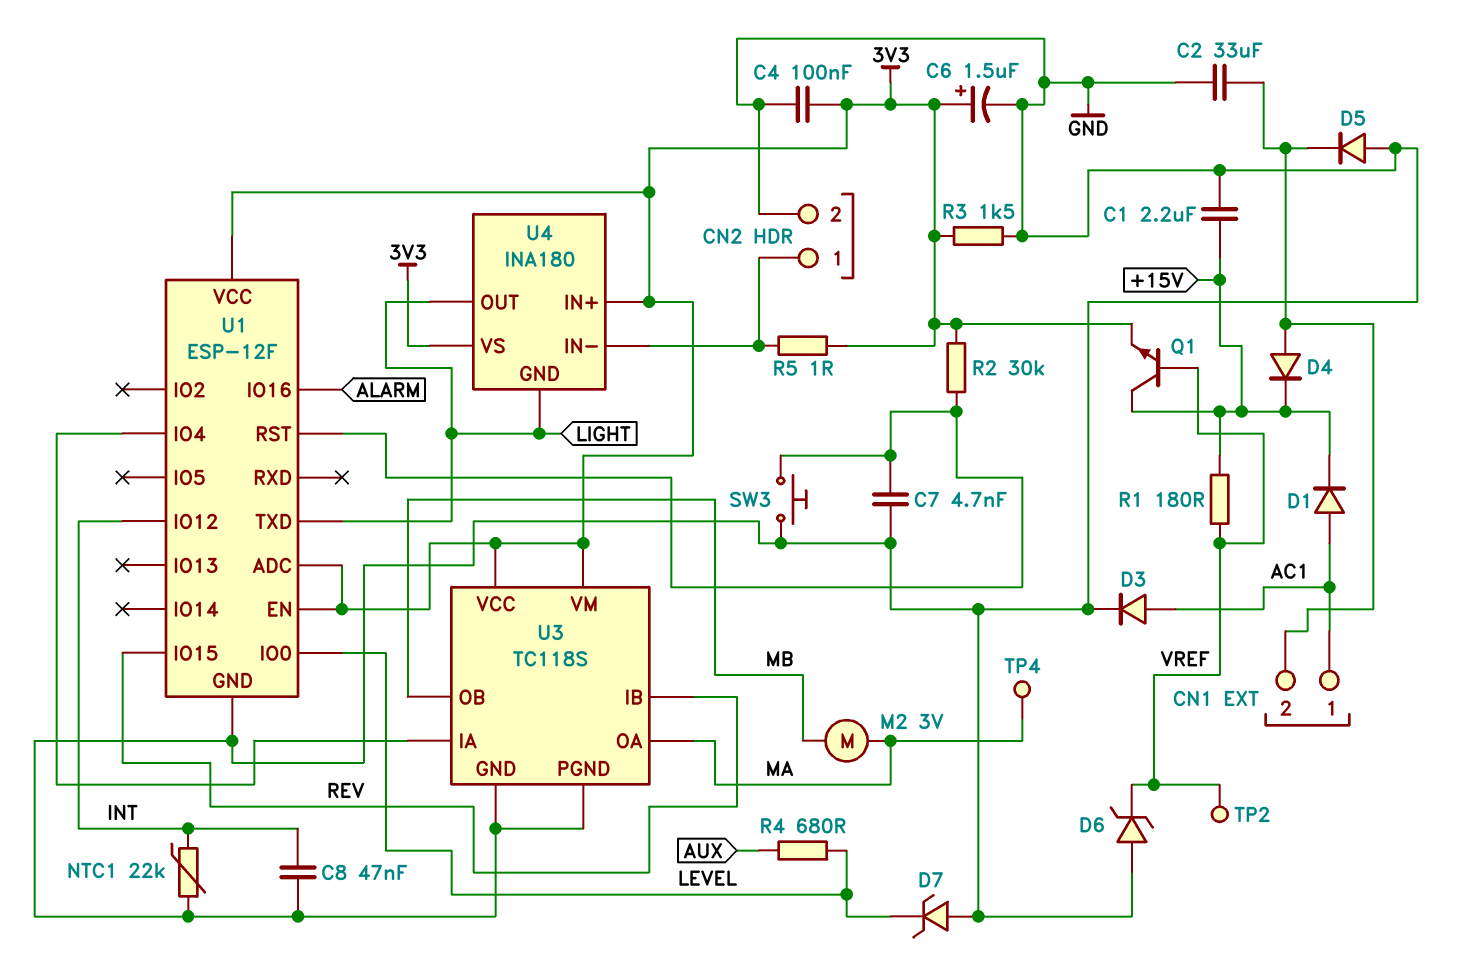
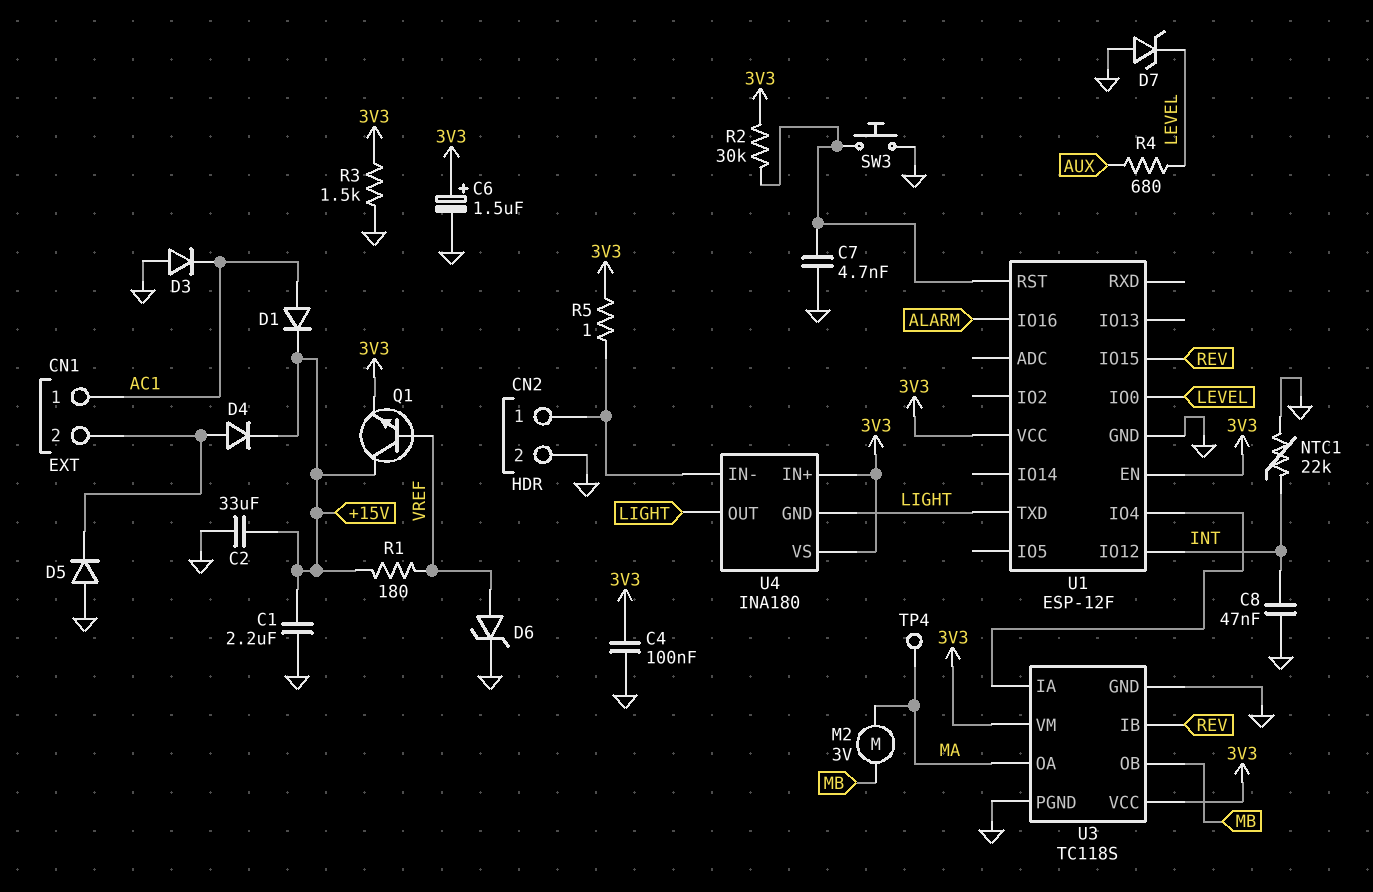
C2: 33uF (CN1/2, GND) -> 33uF (+15V, GND)
D3: diode (A AC1, K GND) -> diode (A GND, K AC1)
D6: zener (A GND, K VREF) -> zener (A VREF, K GND)
TP2: test point (VREF) -> none
U1 pin ADC: 3V3 -> none

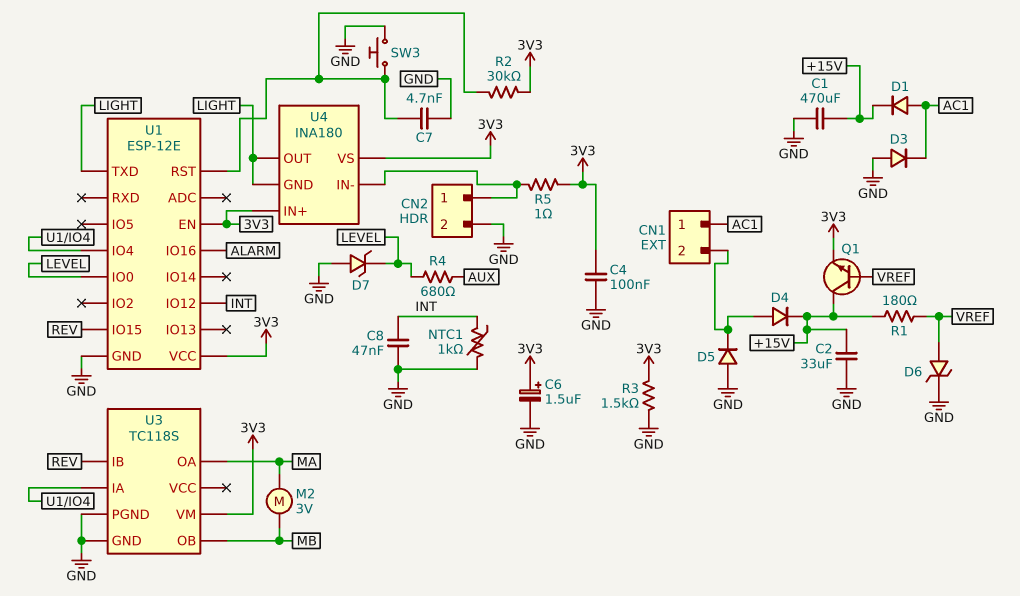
C1: 2.2uF (+15V, GND) -> 470uF (+15V, GND)
NTC1: 22k (GND, INT) -> 1k (GND, INT)
TP4: test point (MA) -> none
U1: ESP-12F -> ESP-12E
U3 pin VCC: 3V3 -> none

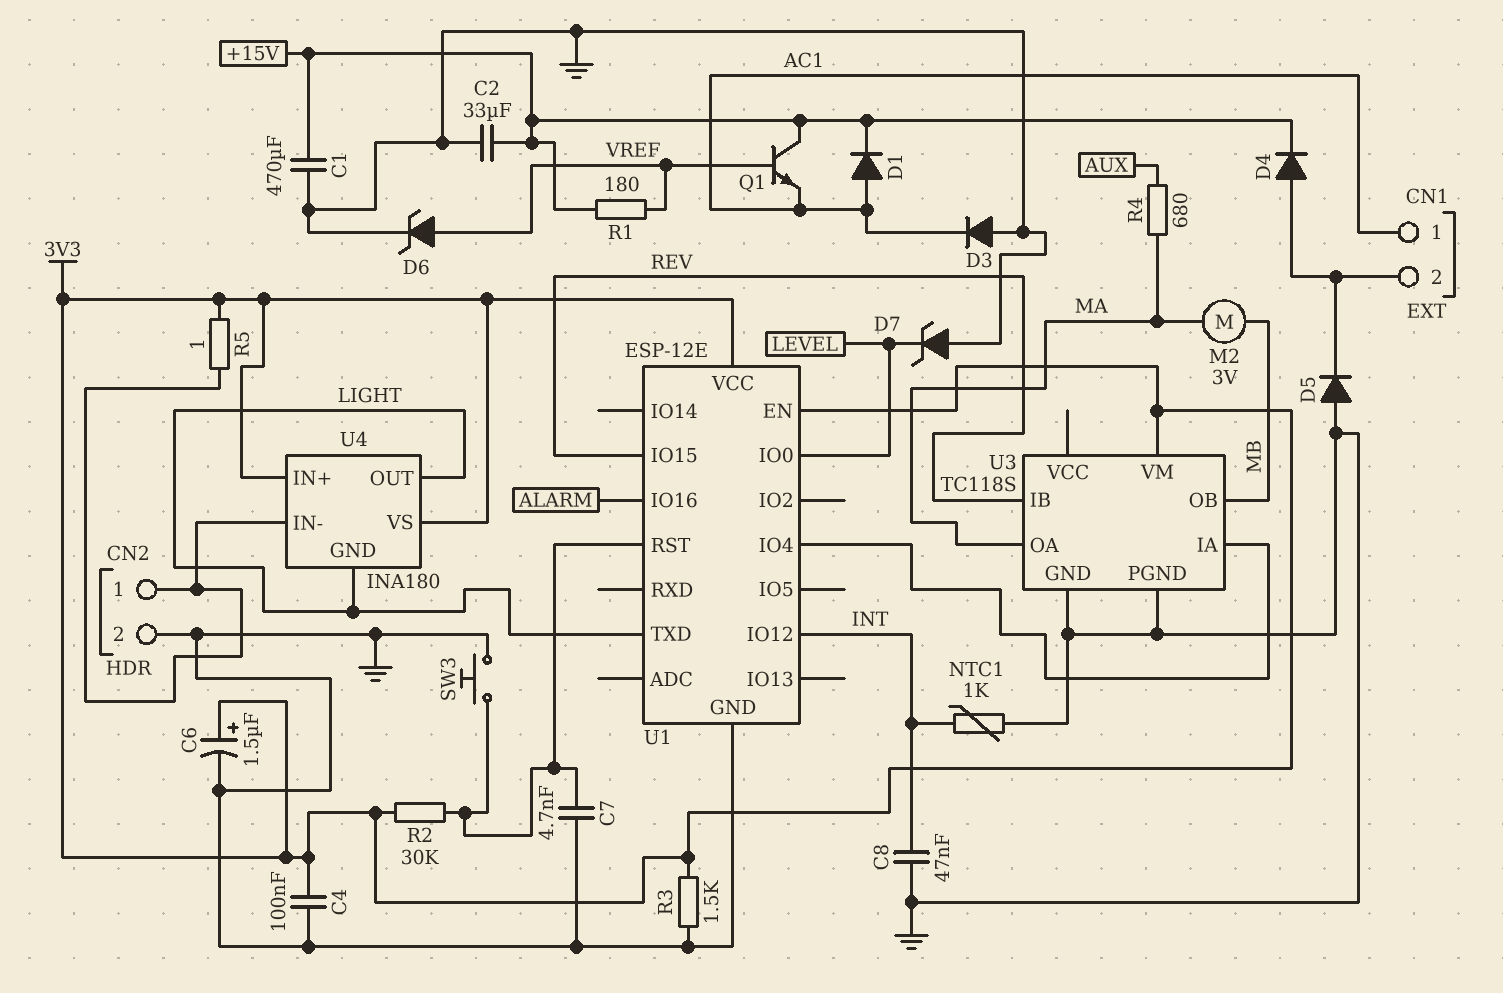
Q1: NPN (B VREF, C +15V, E 3V3) -> NPN (B VREF, C +15V, E AC1)
R4: 680 (AUX, LEVEL) -> 680 (AUX, MA)

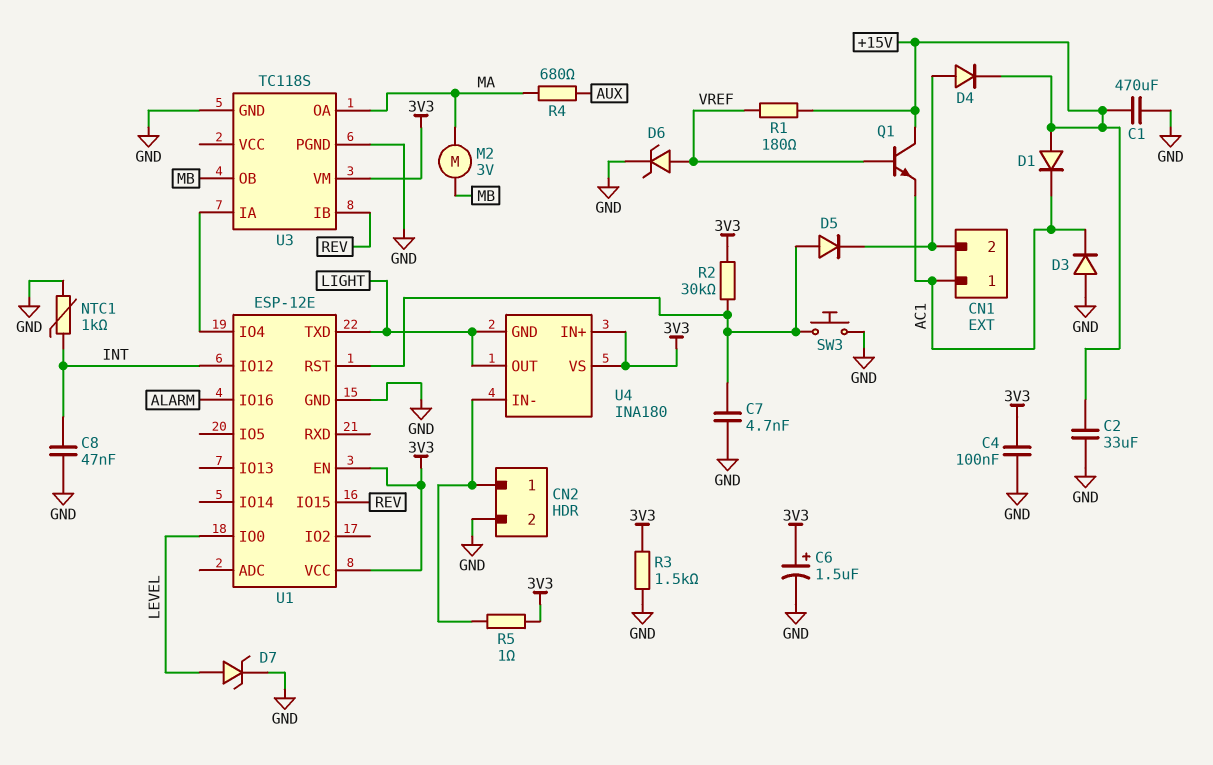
D1: diode (A AC1, K +15V) -> diode (A +15V, K AC1)
D5: diode (A GND, K CN1/2) -> diode (A U1/RST, K CN1/2)
D7: zener (A GND, K LEVEL) -> zener (A LEVEL, K GND)

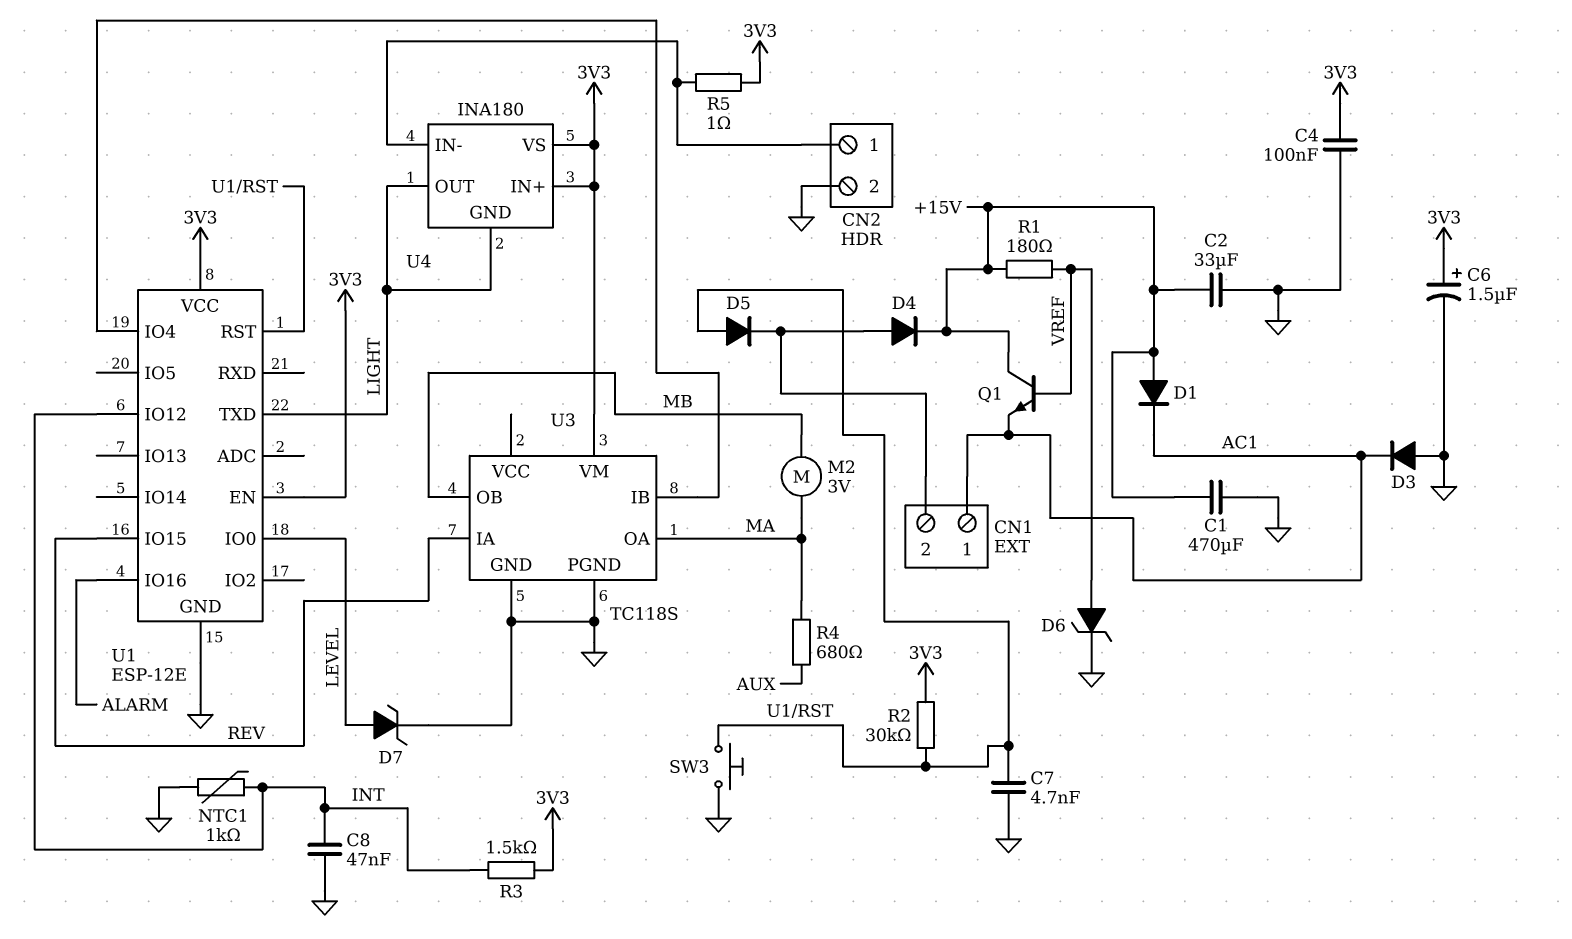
R3: 1.5k (3V3, GND) -> 1.5k (3V3, INT)
U3 pin IA: U1/IO4 -> REV
U3 pin IB: REV -> U1/IO4

